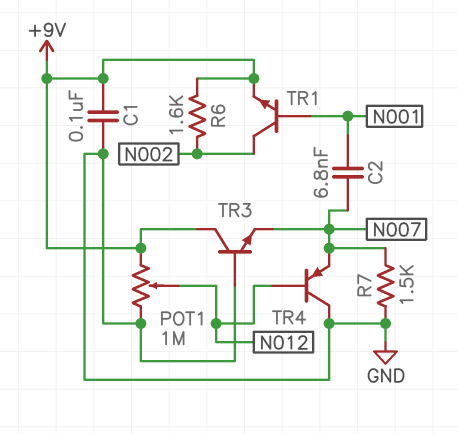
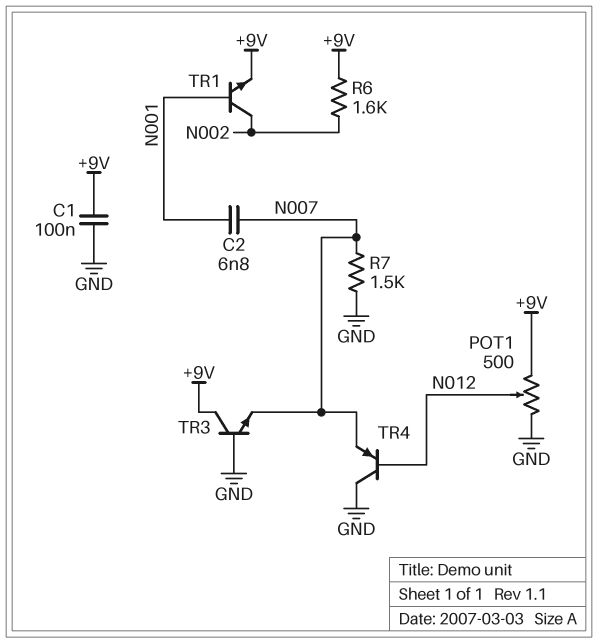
POT1: 1M (+9V, GND, wiper N012) -> 500 (+9V, GND, wiper N012)

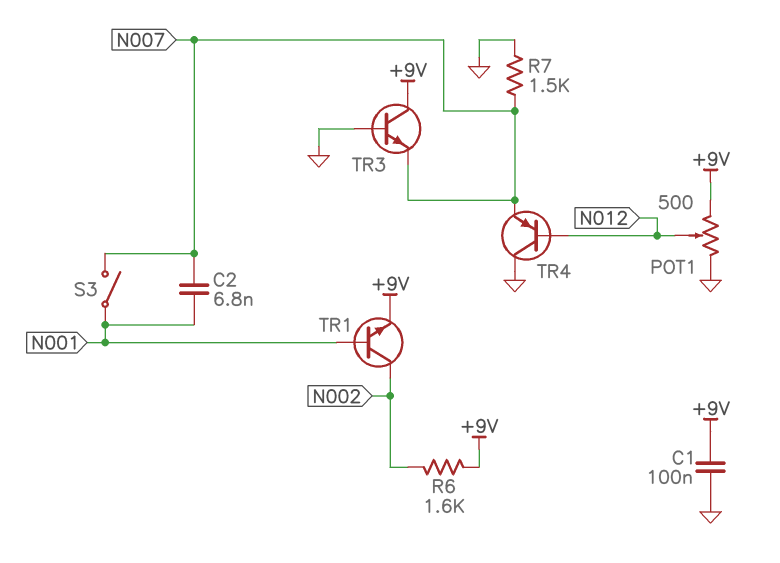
S3: none -> switch (N001, N007)

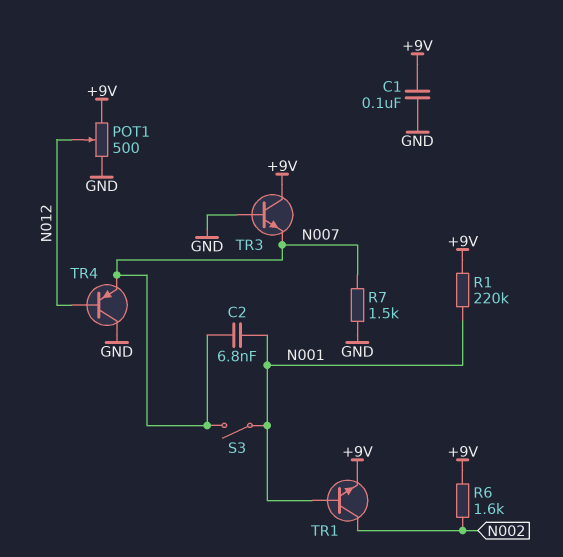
R1: none -> 220k (+9V, N001)

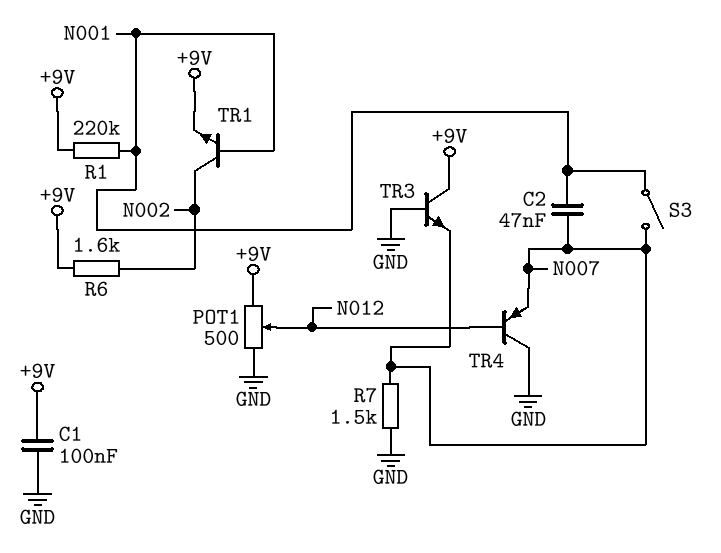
C2: 6.8nF (N001, N007) -> 47nF (N001, N007)

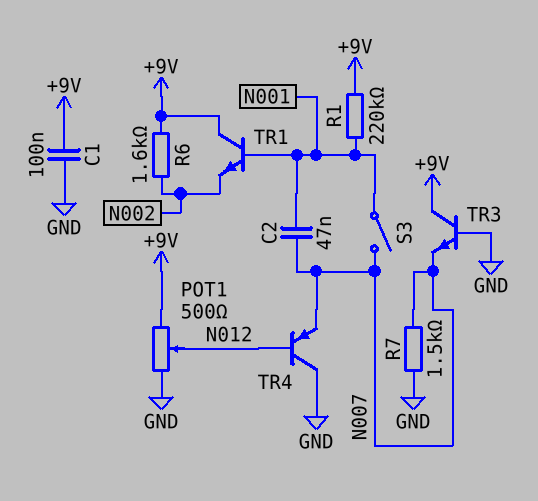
TR1: NPN (B N001, C N002, E +9V) -> NPN (B N001, C +9V, E N002)

